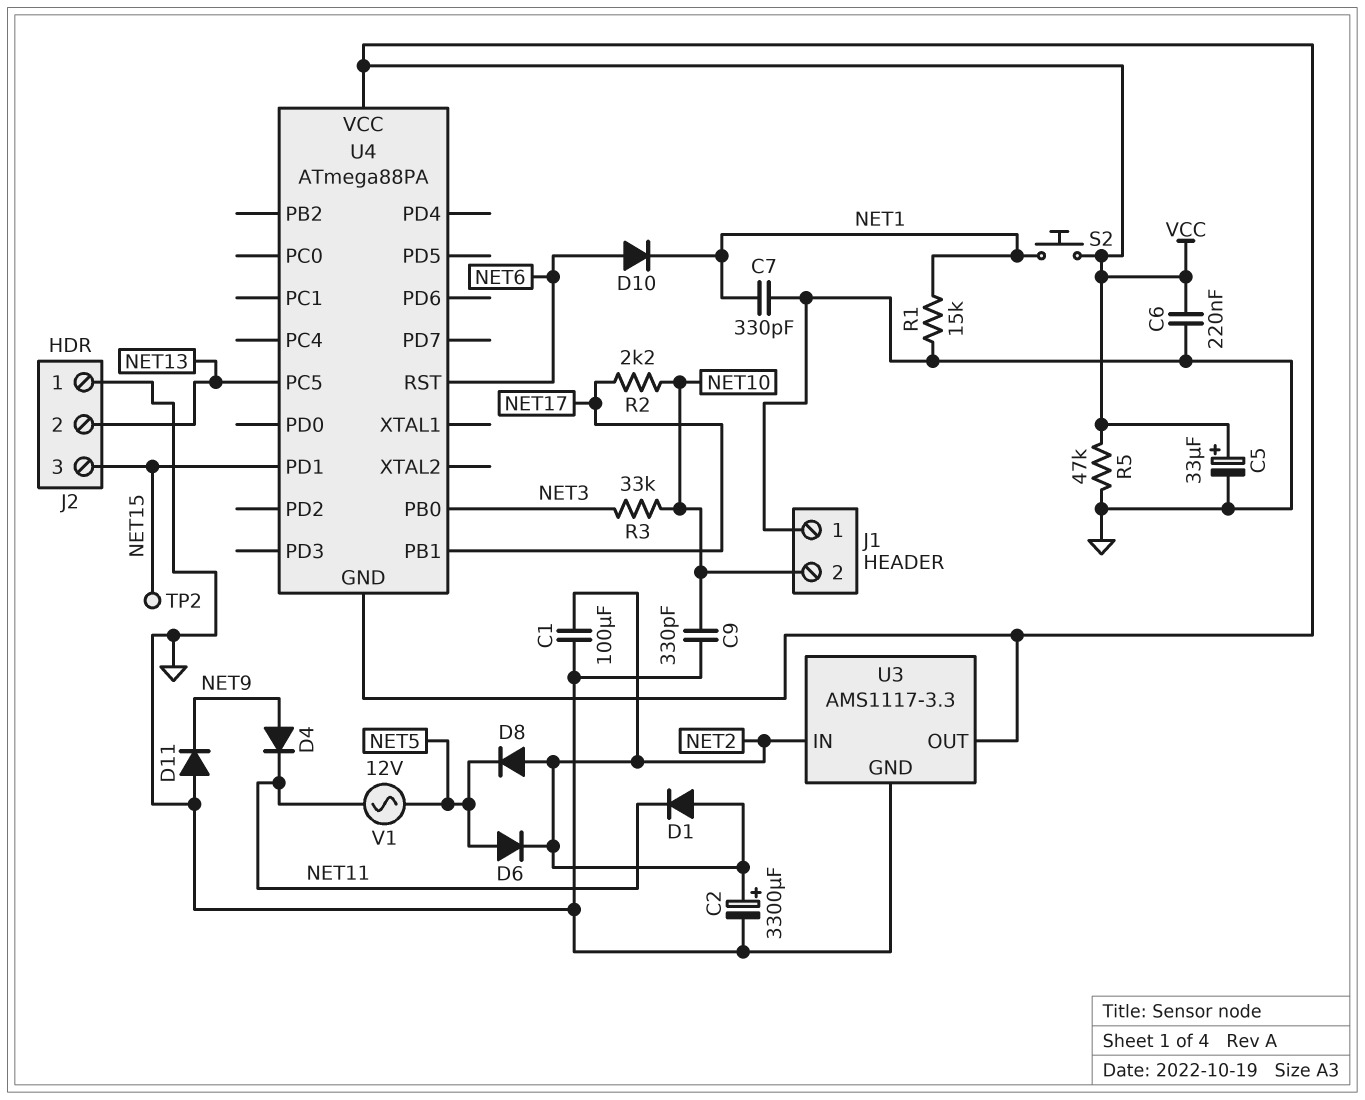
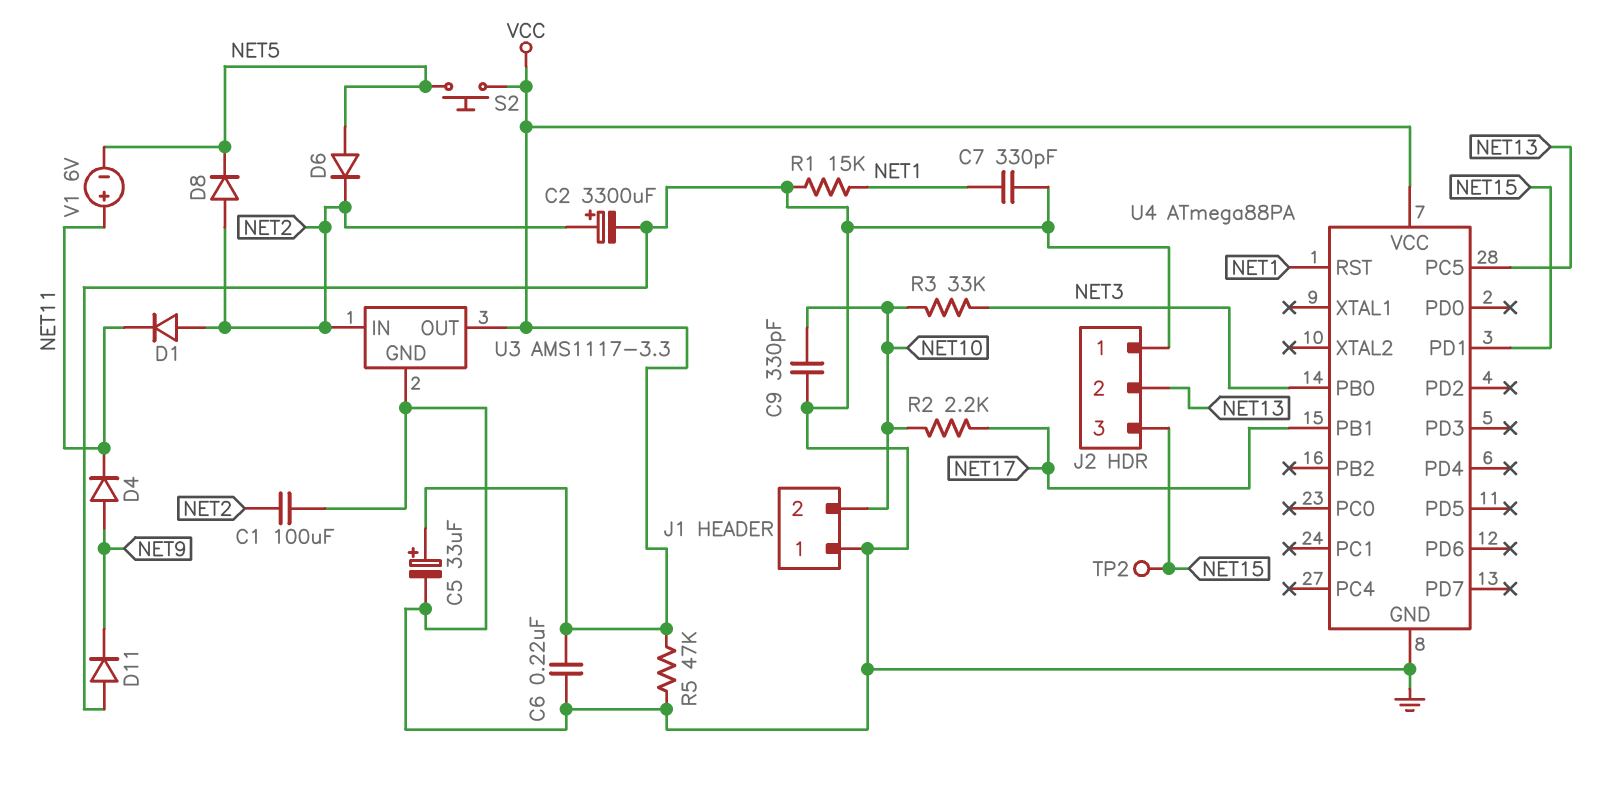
D10: diode (A NET6, K NET1) -> none
S2: button (NET1, VCC) -> button (NET5, VCC)
U4 pin GND: VCC -> GND
U4 pin RST: NET6 -> NET1
V1: AC 12V (NET5, NET11) -> 6V (plus NET11, minus NET5)

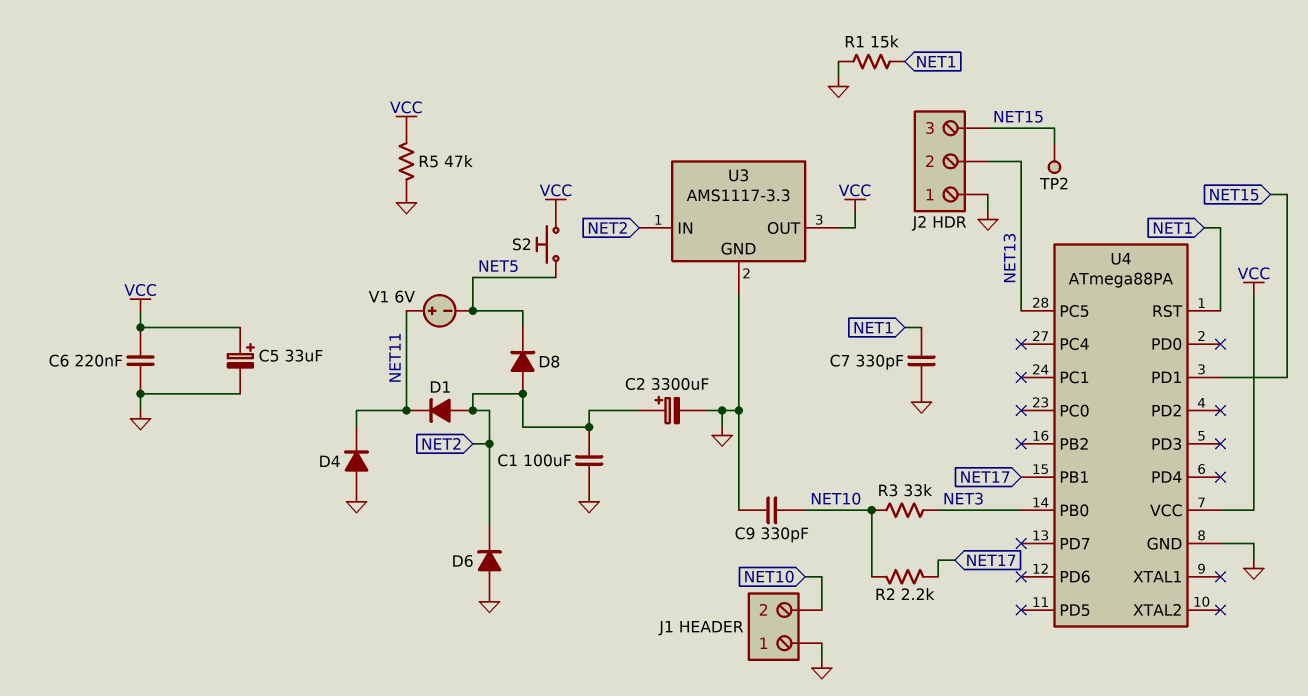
D4: diode (A NET9, K NET11) -> diode (A GND, K NET11)
D6: diode (A NET5, K NET2) -> diode (A GND, K NET2)
D11: diode (A GND, K NET9) -> none

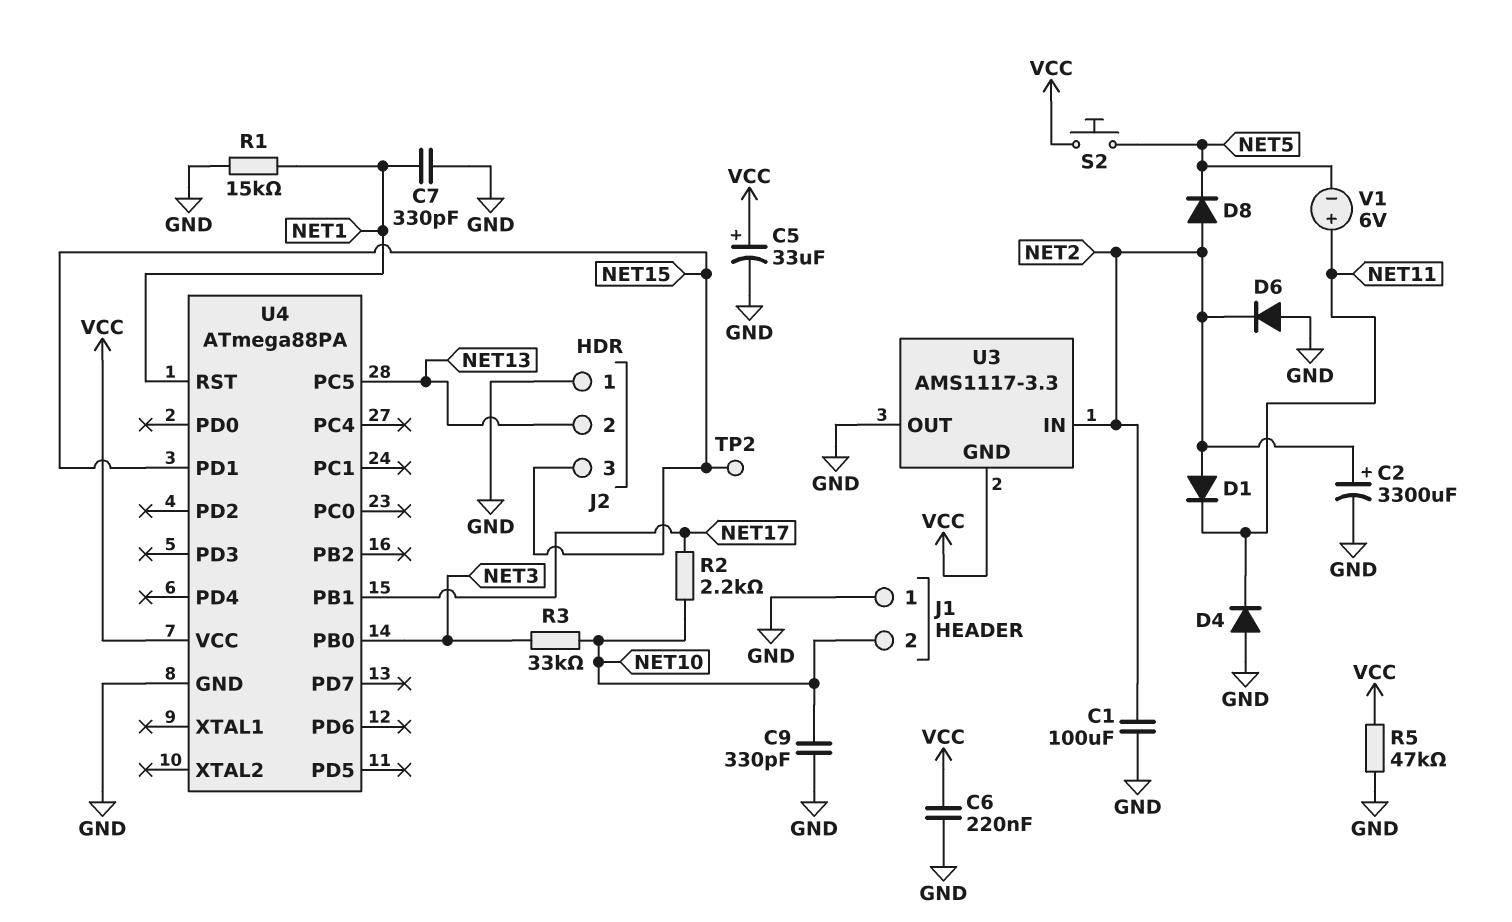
U3 pin GND: GND -> VCC
U3 pin OUT: VCC -> GND

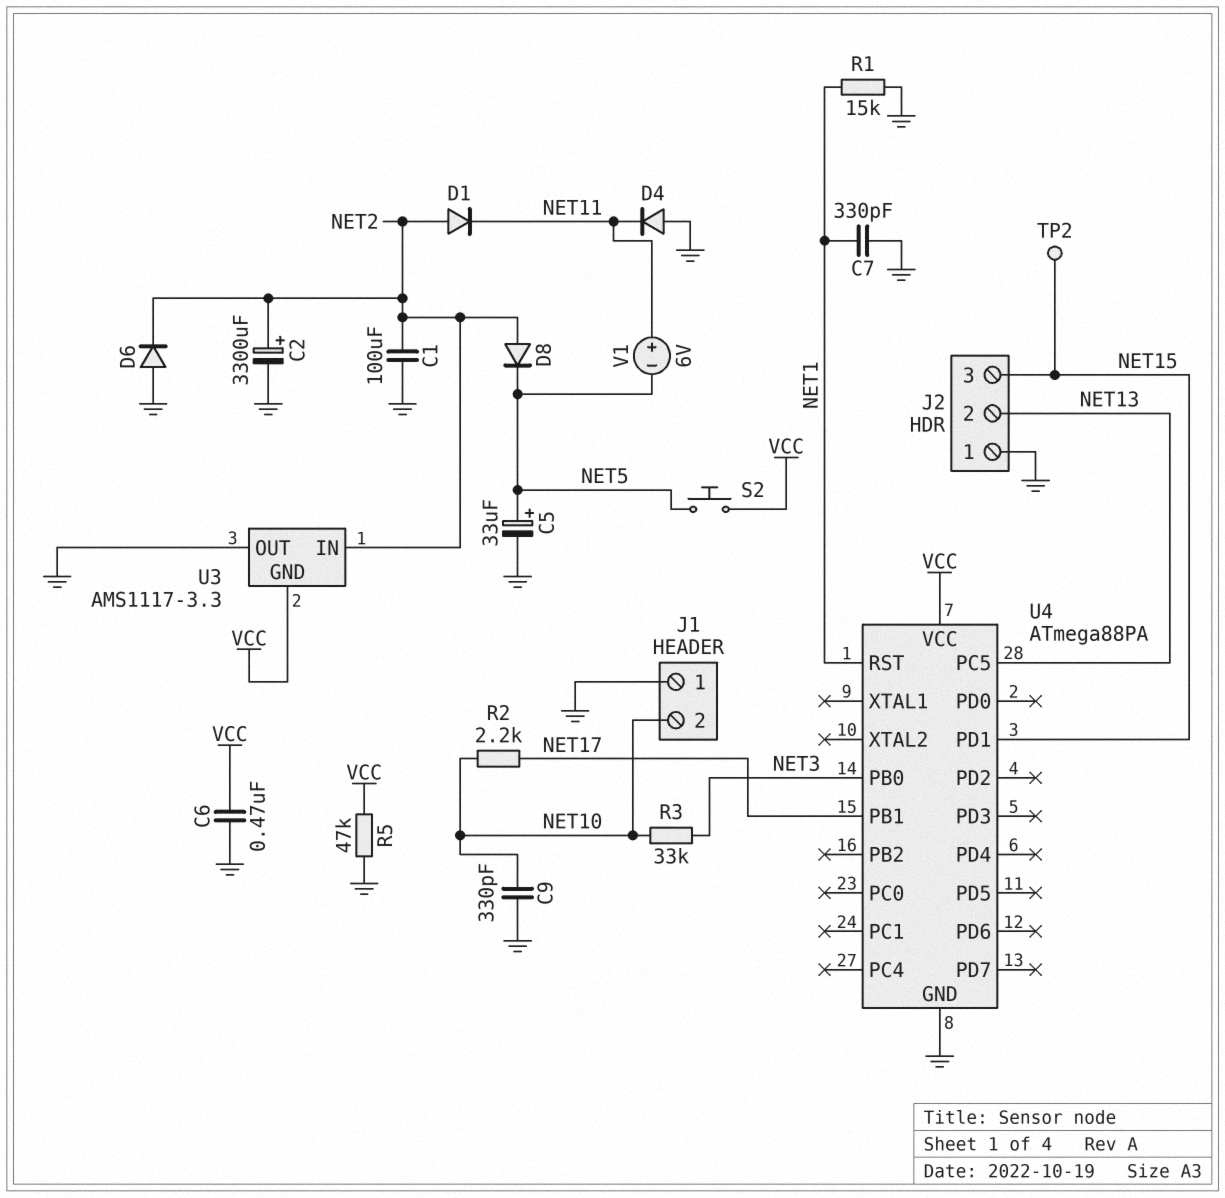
C5: 33uF (plus VCC, minus GND) -> 33uF (plus NET5, minus GND)
C6: 220nF (GND, VCC) -> 470nF (GND, VCC)

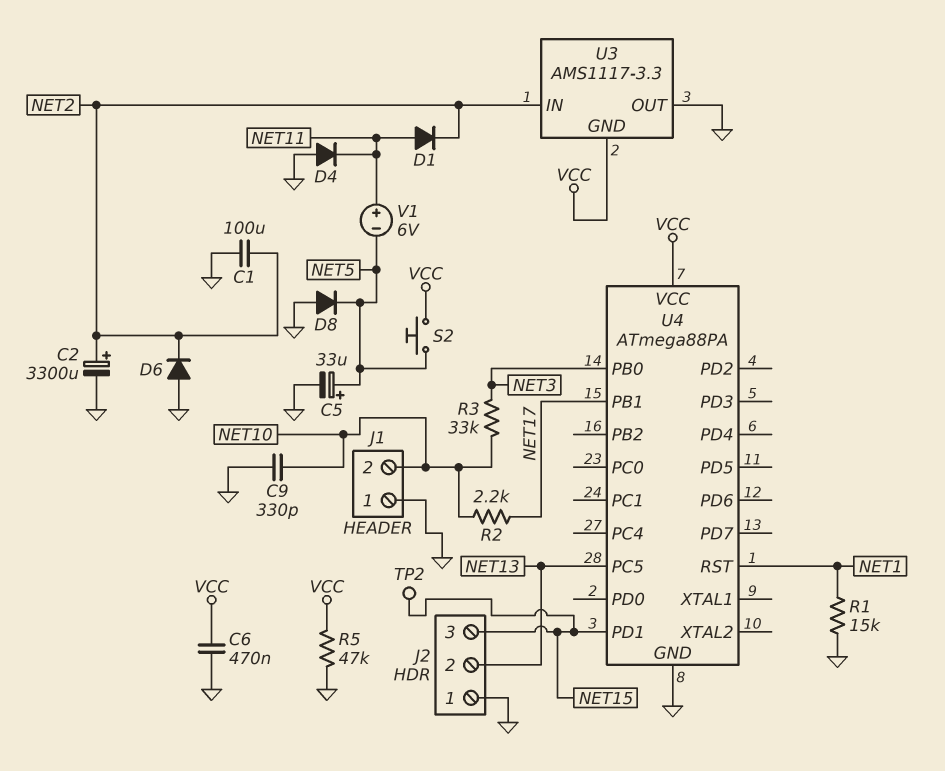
C7: 330pF (GND, NET1) -> none
D1: diode (A NET2, K NET11) -> diode (A NET11, K NET2)
D8: diode (A NET2, K NET5) -> diode (A GND, K NET5)

